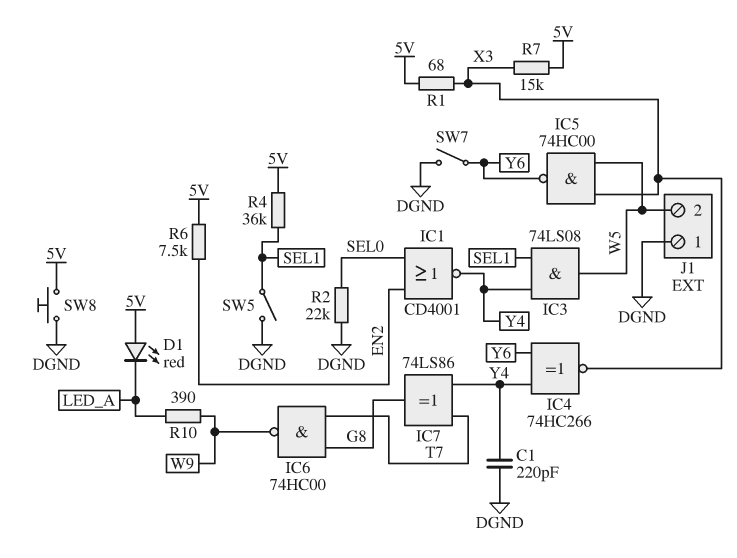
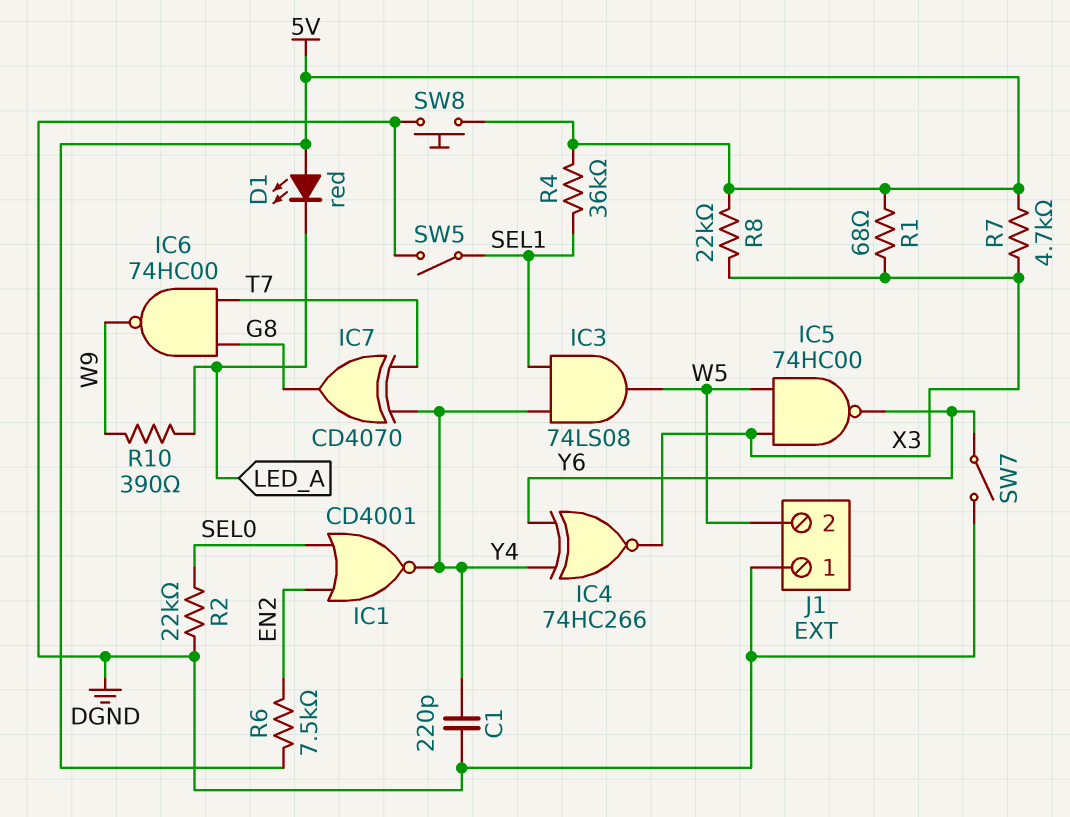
IC7: XOR 74LS86 (in T7, in Y4, out G8) -> XOR CD4070 (in T7, in Y4, out G8)
R7: 15k (5V, X3) -> 4.7k (5V, X3)
R8: none -> 22k (5V, X3)

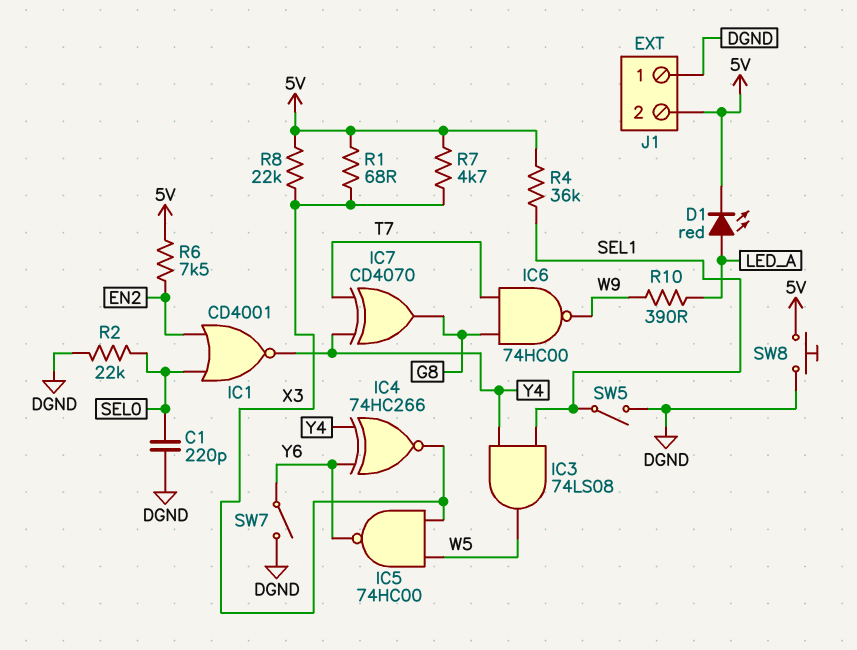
C1: 220pF (DGND, Y4) -> 220pF (DGND, SEL0)
D1: LED red (A 5V, K LED_A) -> LED red (A LED_A, K 5V)
J1 pin 2: W5 -> 5V

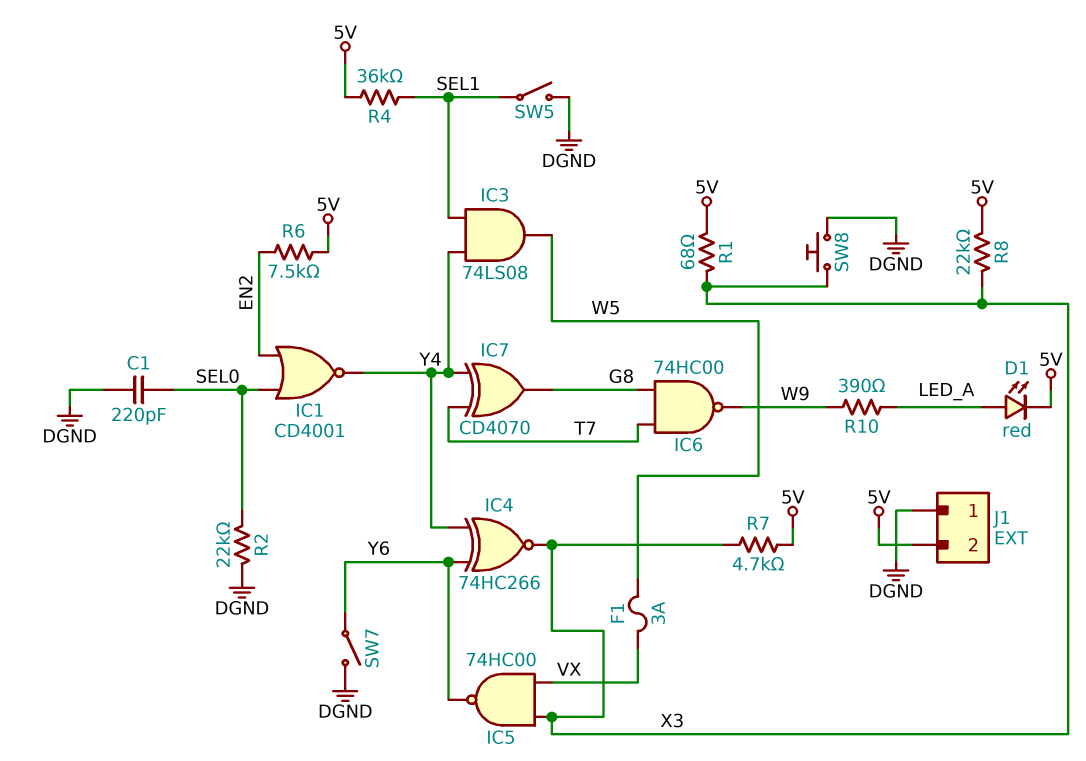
F1: none -> 3A (VX, W5)
IC5: NAND 74HC00 (in W5, in X3, out Y6) -> NAND 74HC00 (in VX, in X3, out Y6)
SW8: button (5V, DGND) -> button (DGND, X3)

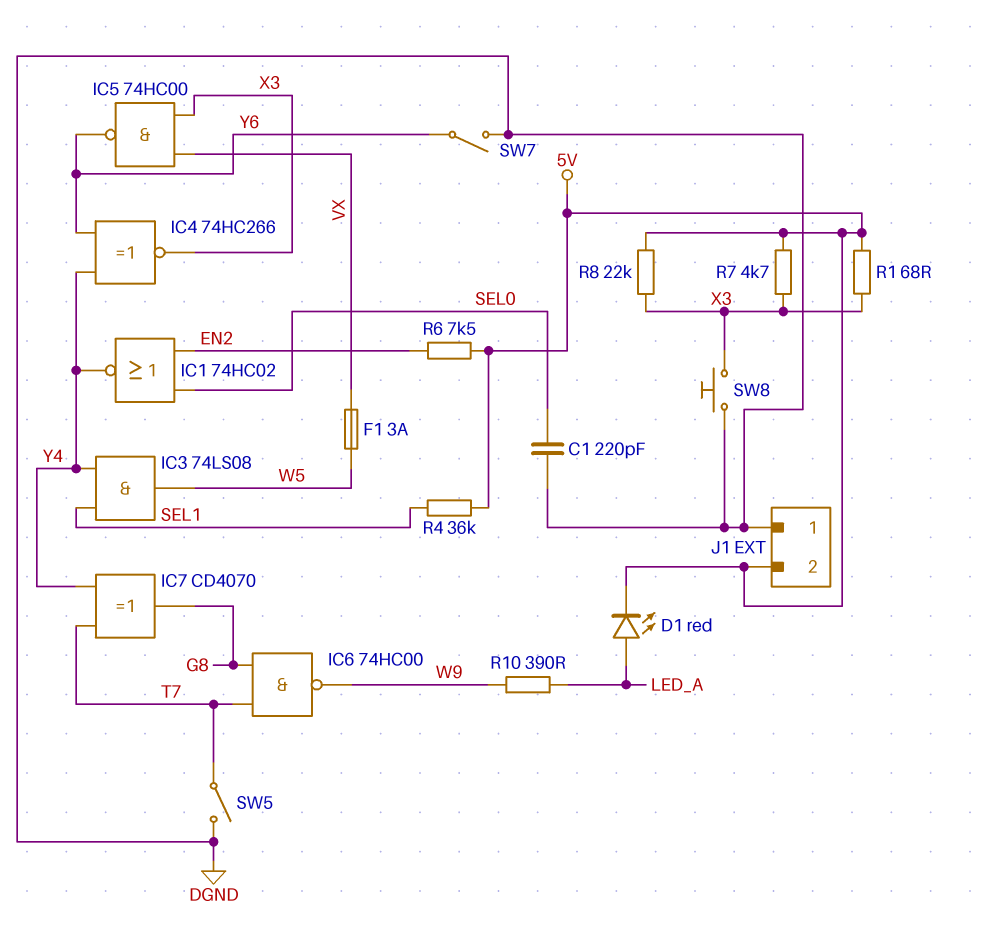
IC1: NOR CD4001 (in EN2, in SEL0, out Y4) -> NOR 74HC02 (in EN2, in SEL0, out Y4)
R2: 22k (DGND, SEL0) -> none
SW5: switch (DGND, SEL1) -> switch (DGND, T7)

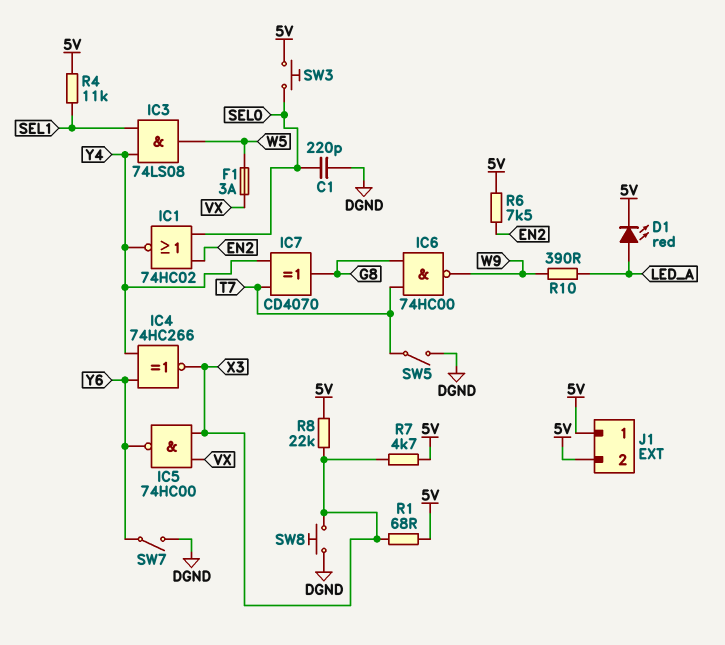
J1 pin 1: DGND -> 5V
R4: 36k (5V, SEL1) -> 11k (5V, SEL1)
SW3: none -> button (5V, SEL0)

